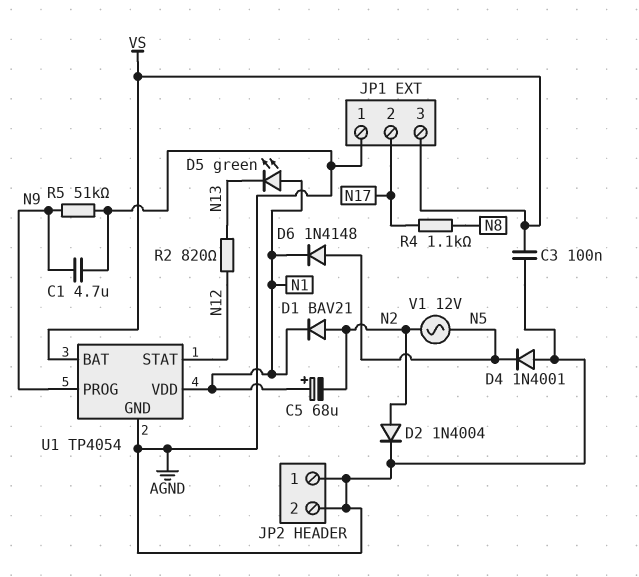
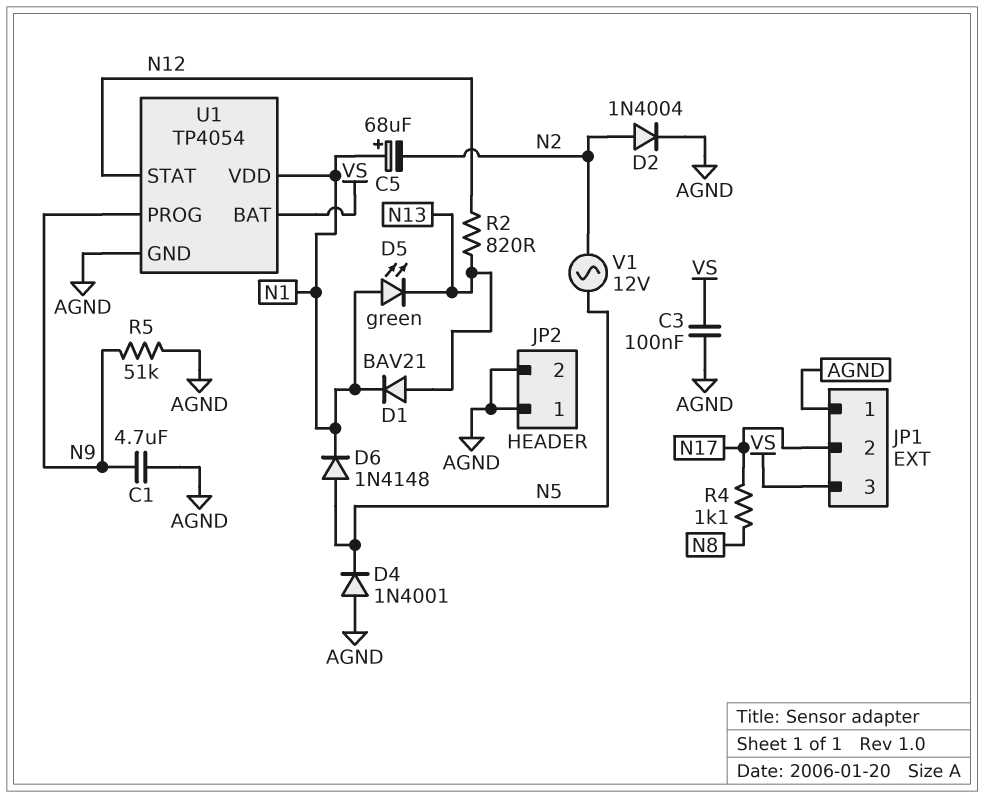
D1: diode BAV21 (A N2, K N1) -> diode BAV21 (A N13, K N1)

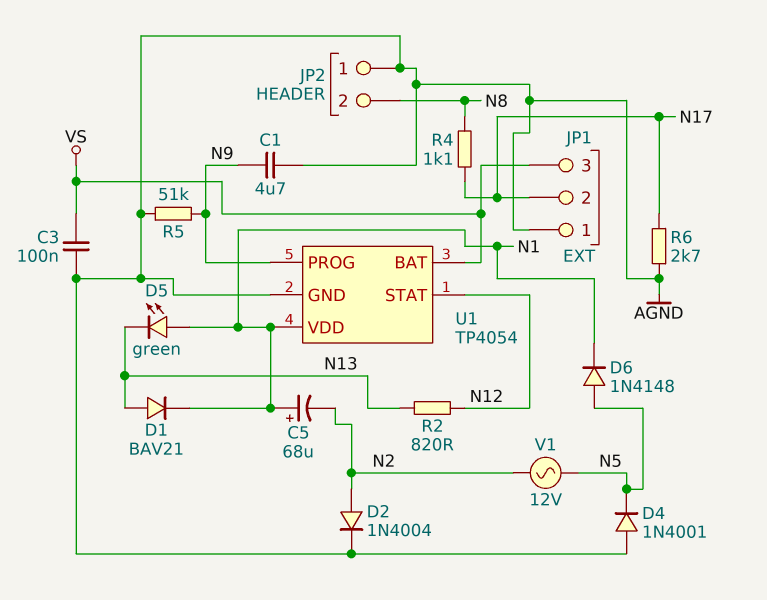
JP2 pin 2: AGND -> N8
R6: none -> 2.7k (AGND, N17)

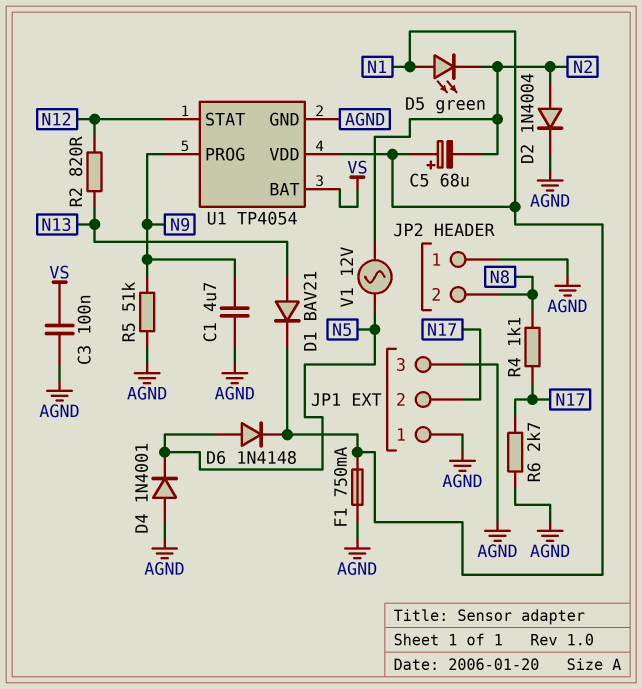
D5: LED green (A N1, K N13) -> LED green (A N1, K N2)
F1: none -> 750mA (AGND, N1)
JP1 pin 3: VS -> AGND

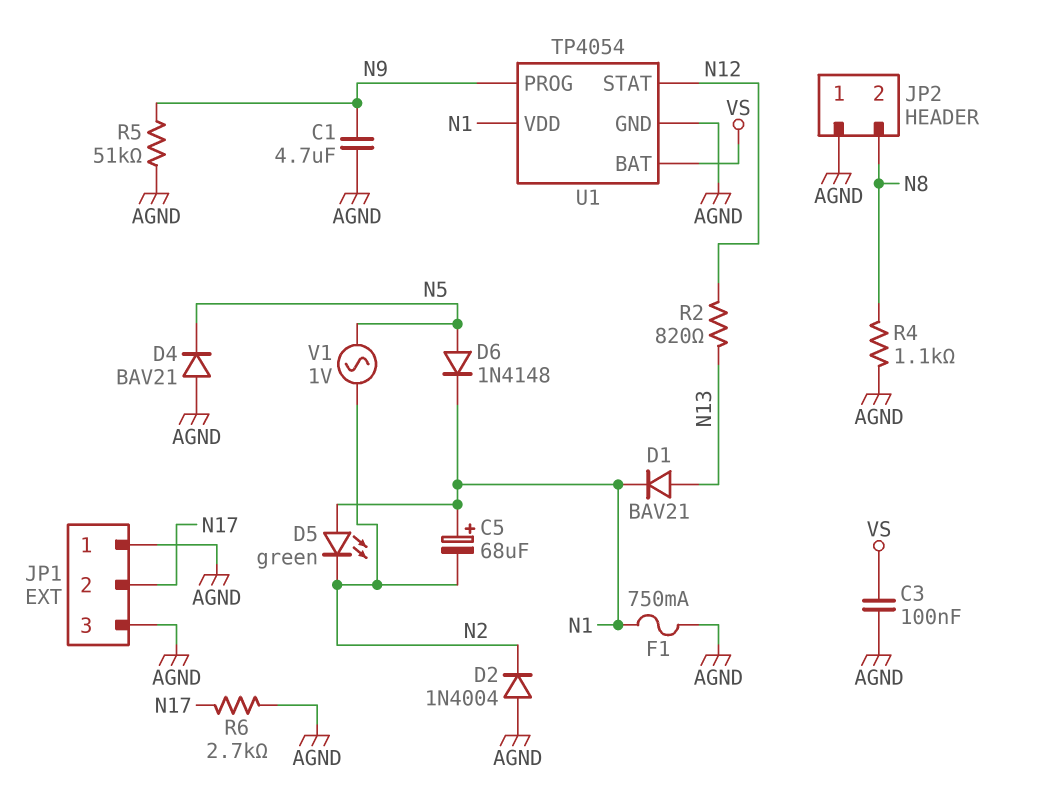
D2: diode 1N4004 (A N2, K AGND) -> diode 1N4004 (A AGND, K N2)
D4: diode 1N4001 (A AGND, K N5) -> diode BAV21 (A AGND, K N5)
R4: 1.1k (N8, N17) -> 1.1k (AGND, N8)
V1: AC 12V (N2, N5) -> AC 1V (N2, N5)

